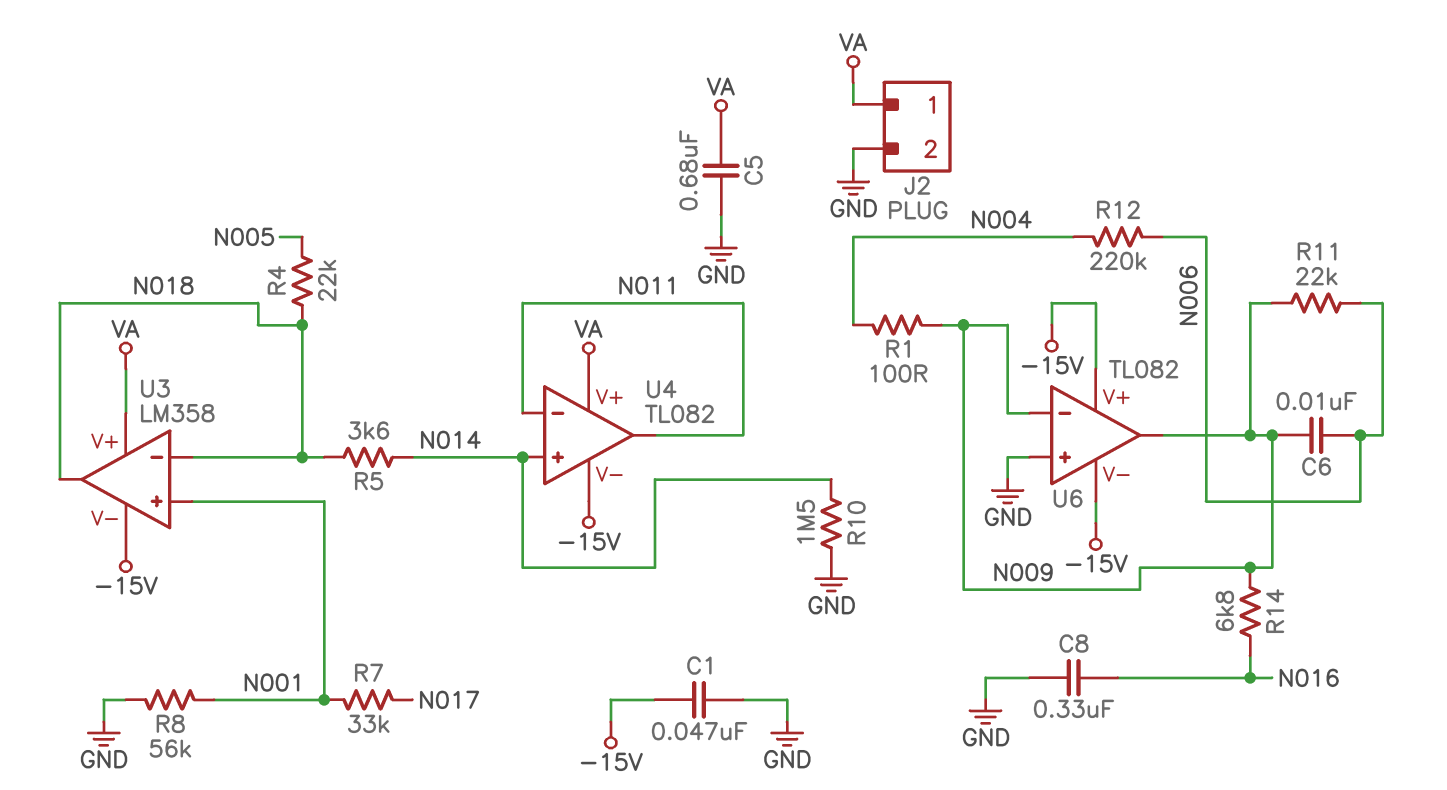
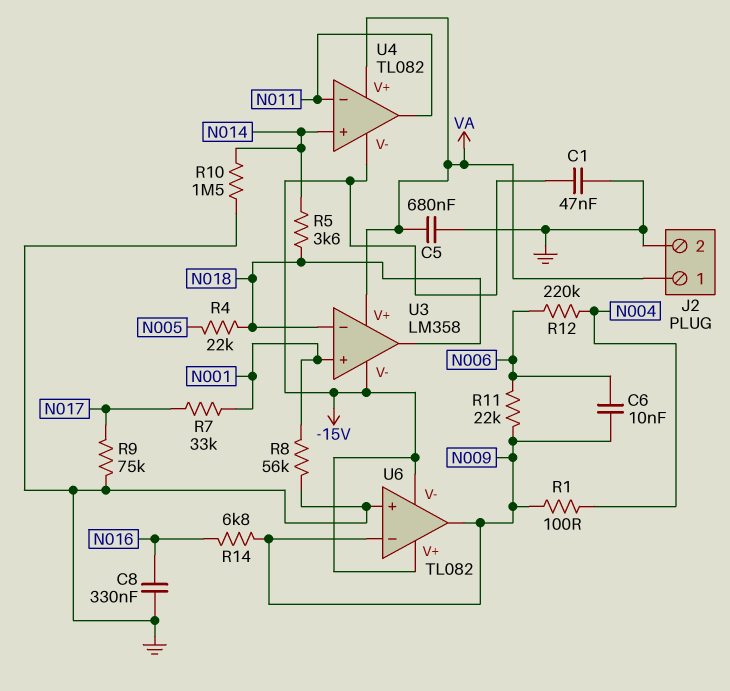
R9: none -> 75k (GND, N017)

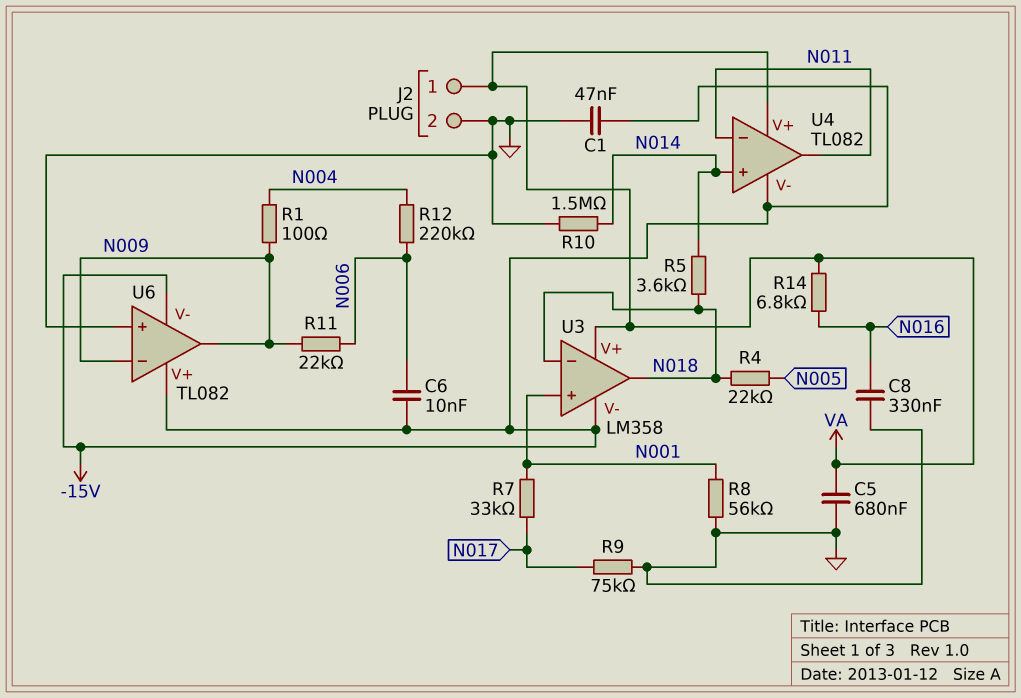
C6: 10nF (N006, N009) -> 10nF (-15V, N006)
R14: 6.8k (N009, N016) -> 6.8k (N016, VA)

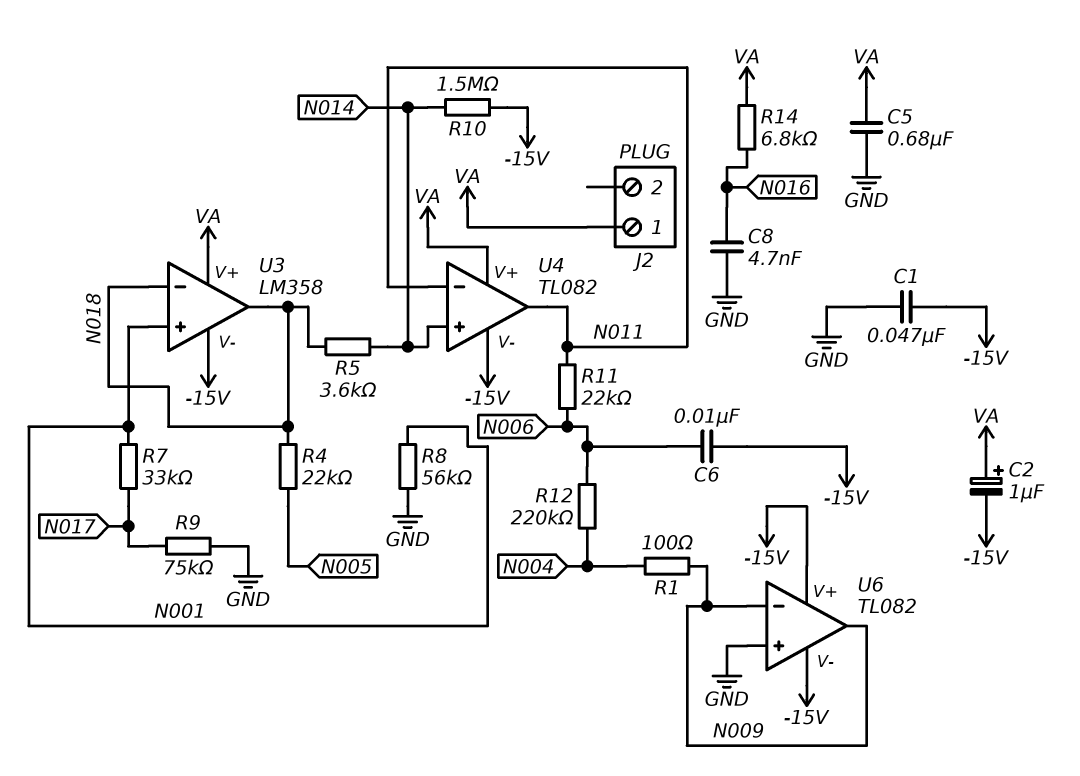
C2: none -> 1uF (plus VA, minus -15V)
C8: 330nF (GND, N016) -> 4.7nF (GND, N016)
J2 pin 2: GND -> none
R10: 1.5M (GND, N014) -> 1.5M (-15V, N014)
R11: 22k (N006, N009) -> 22k (N006, N011)

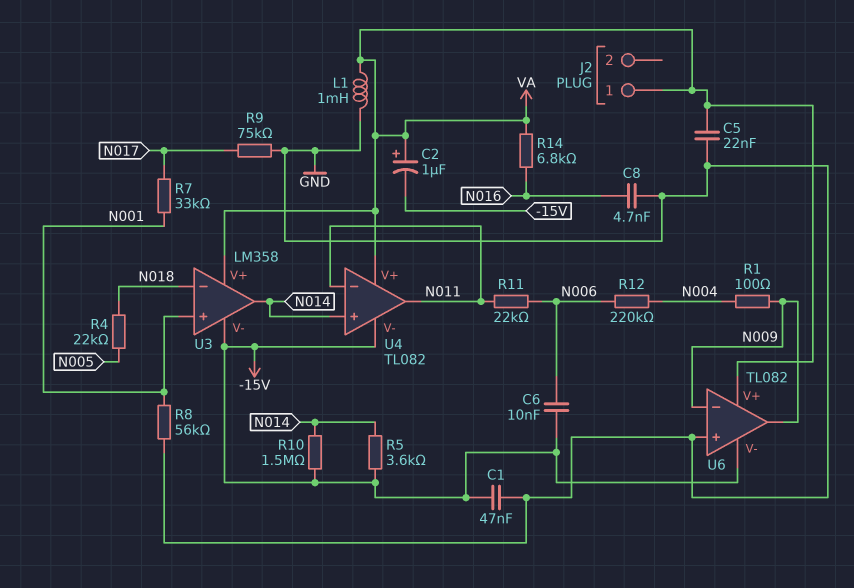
C5: 680nF (GND, VA) -> 22nF (GND, VA)
L1: none -> 1mH (GND, VA)
R5: 3.6k (N014, N018) -> 3.6k (-15V, N014)
U3 pin out: N018 -> N014
U6 pin V+: -15V -> VA

